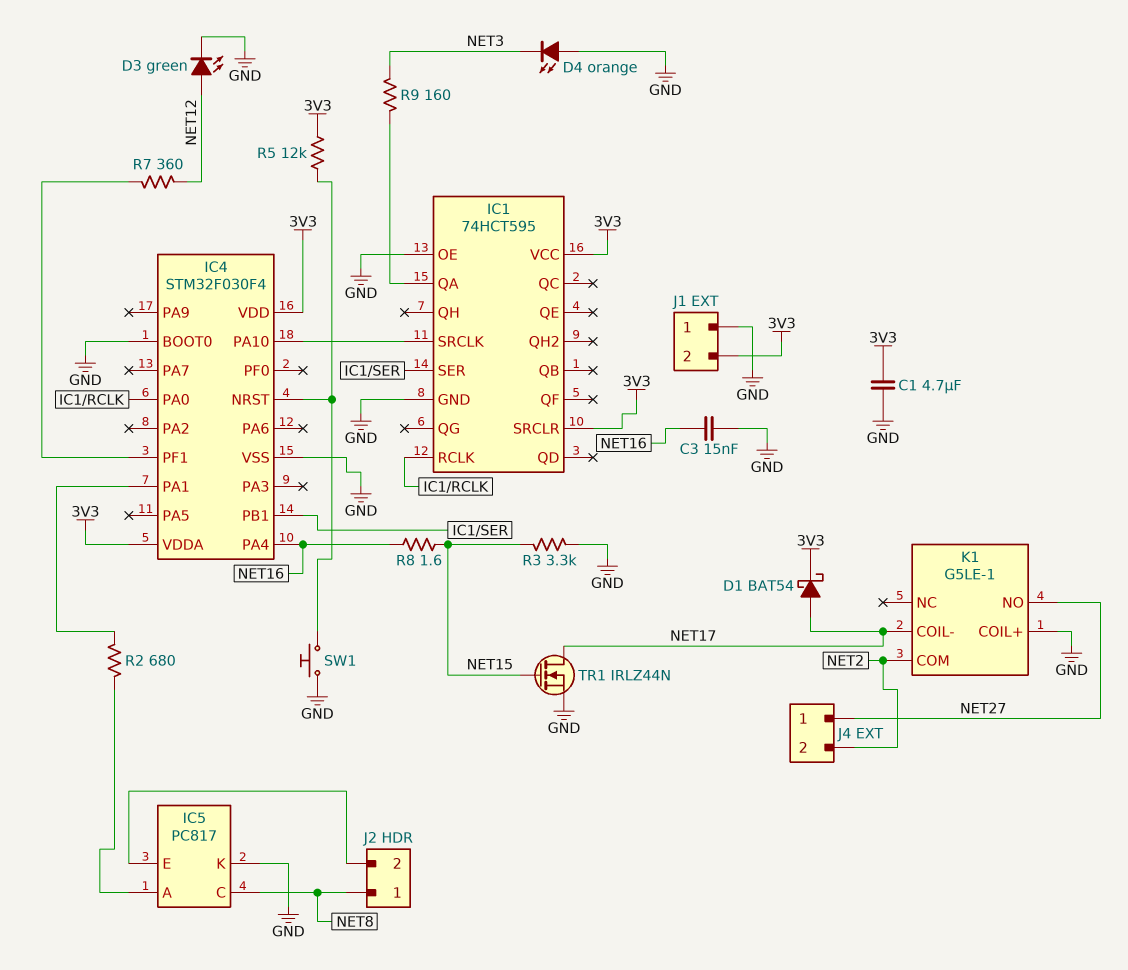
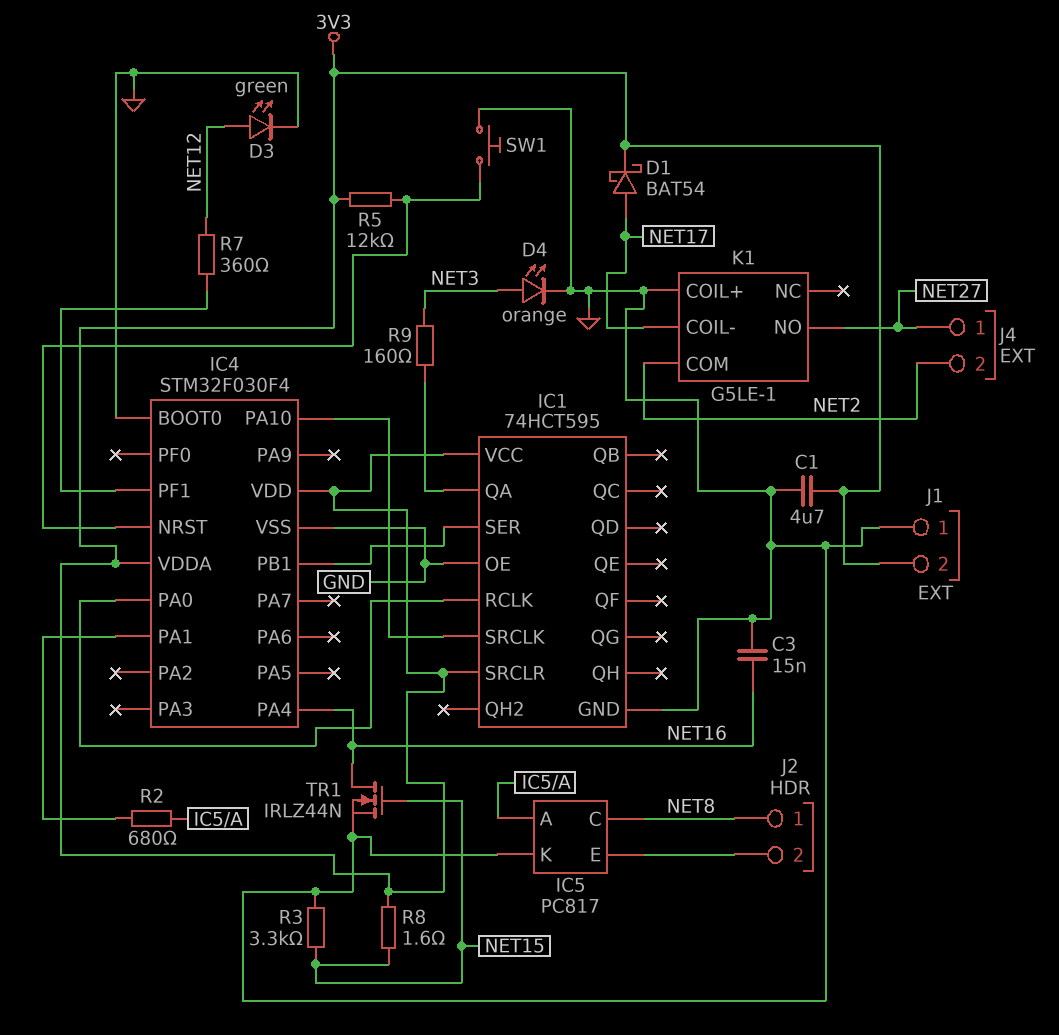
D4: LED orange (A GND, K NET3) -> LED orange (A NET3, K GND)
R8: 1.6 (NET15, NET16) -> 1.6 (3V3, NET15)
TR1: NMOS IRLZ44N (G NET15, D NET17, S GND) -> NMOS IRLZ44N (G NET15, D NET16, S GND)

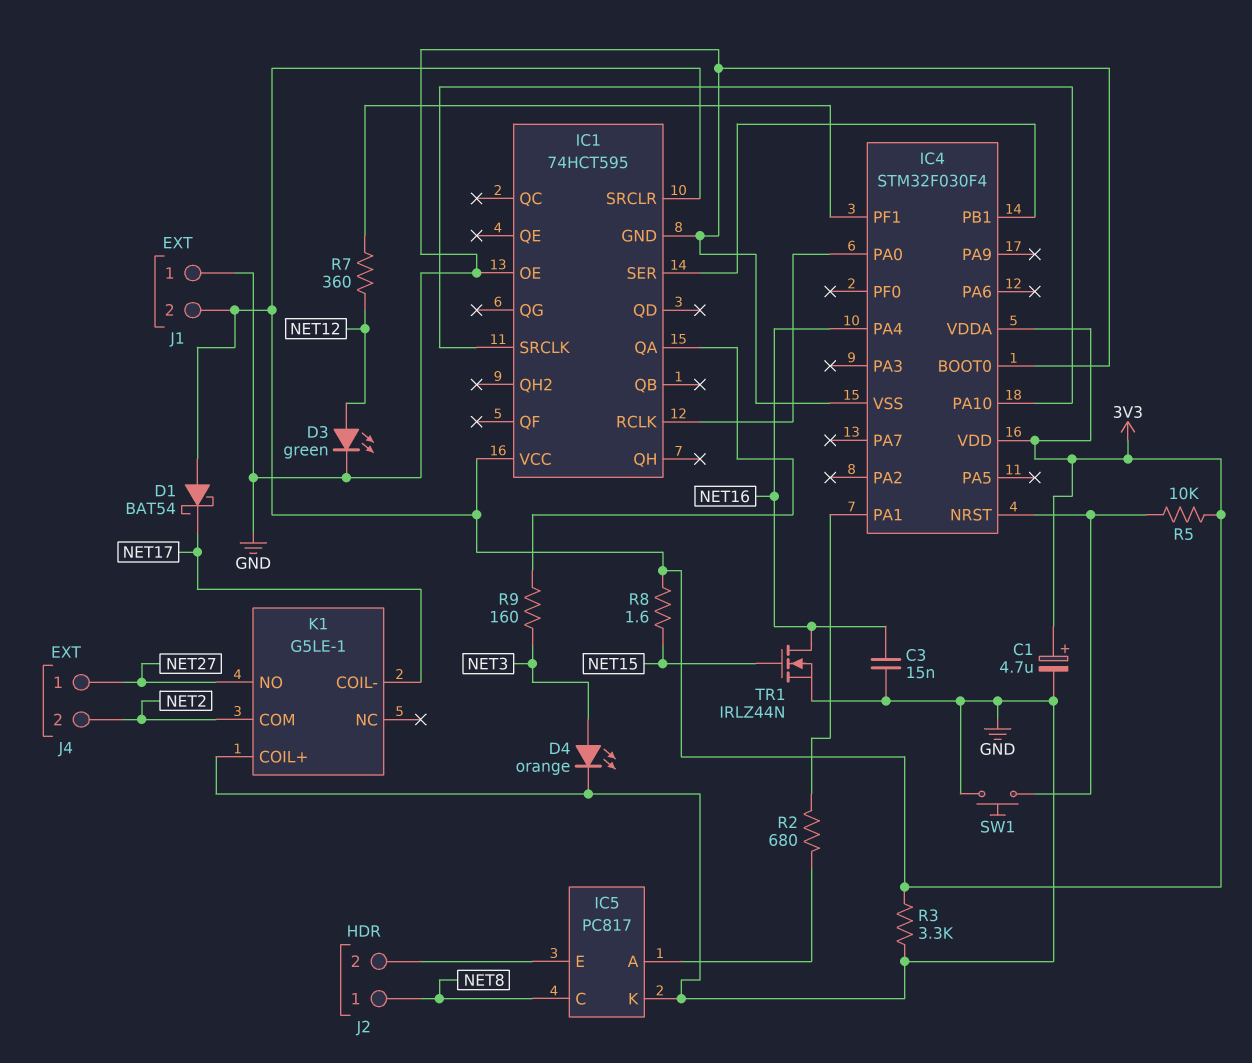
C1: 4.7uF (3V3, GND) -> 4.7uF (plus 3V3, minus GND)
D1: schottky BAT54 (A NET17, K 3V3) -> schottky BAT54 (A 3V3, K NET17)
R3: 3.3k (GND, NET15) -> 3.3k (3V3, GND)
R5: 12k (3V3, IC4/NRST) -> 10k (3V3, IC4/NRST)

